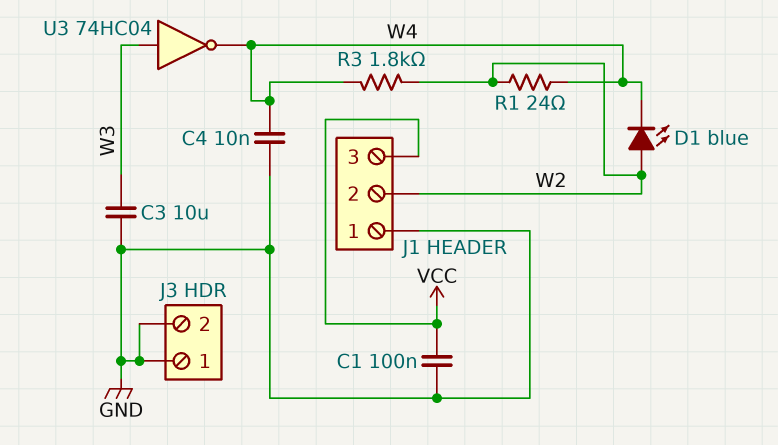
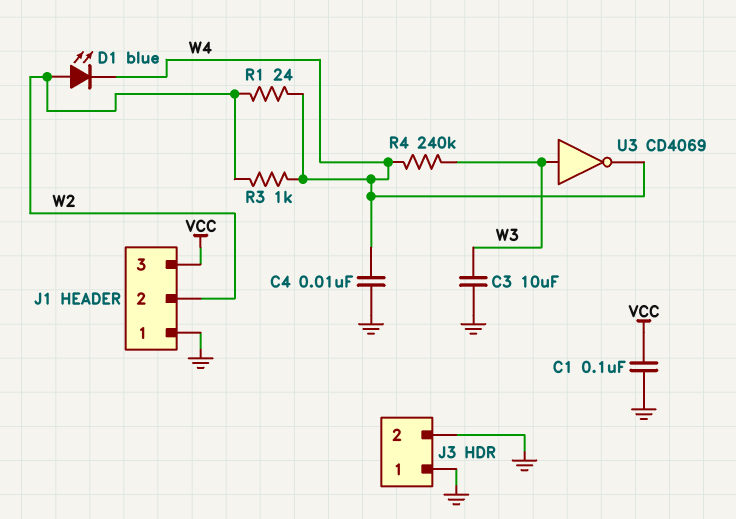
R3: 1.8k (W2, W4) -> 1k (W2, W4)
R4: none -> 240k (W3, W4)
U3: NOT 74HC04 (in W3, out W4) -> NOT CD4069 (in W3, out W4)

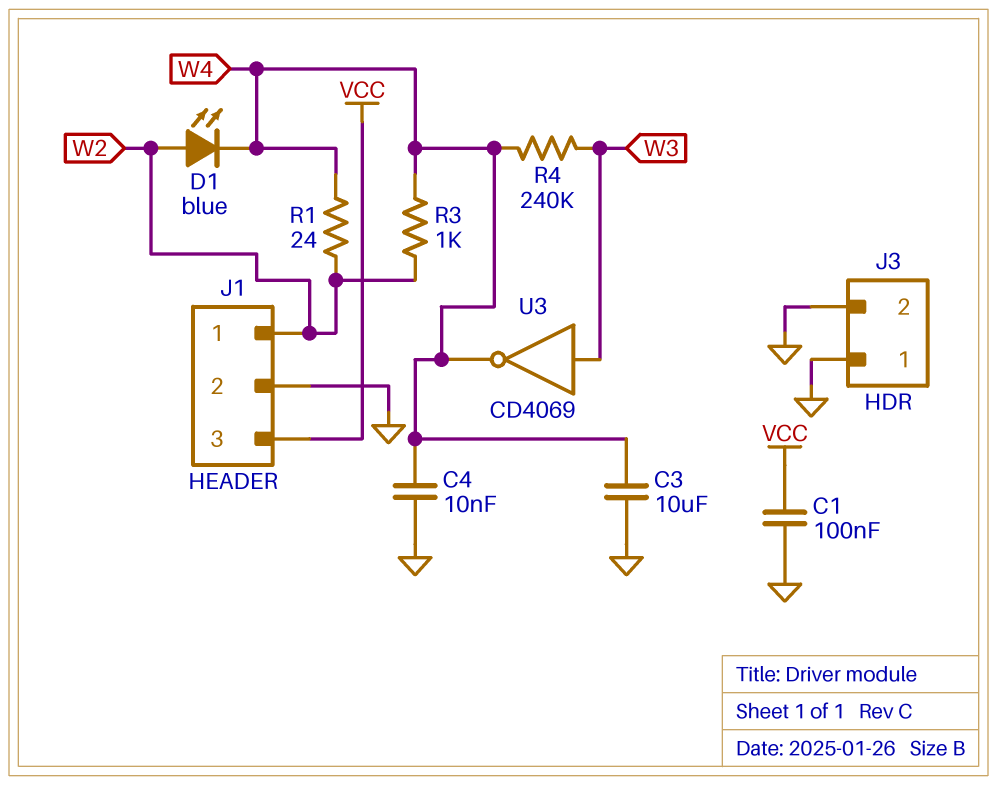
C3: 10uF (GND, W3) -> 10uF (GND, W4)
J1 pin 1: GND -> W2
J1 pin 2: W2 -> GND

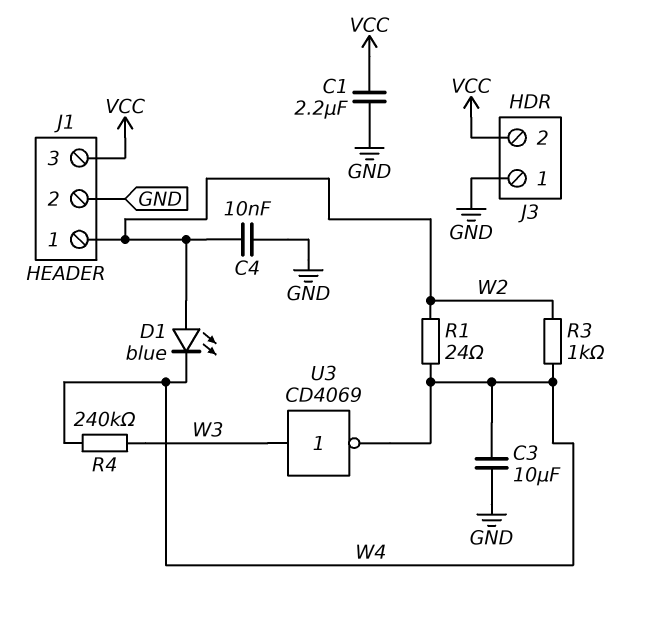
C1: 100nF (GND, VCC) -> 2.2uF (GND, VCC)
C4: 10nF (GND, W4) -> 10nF (GND, W2)
J3 pin 2: GND -> VCC

